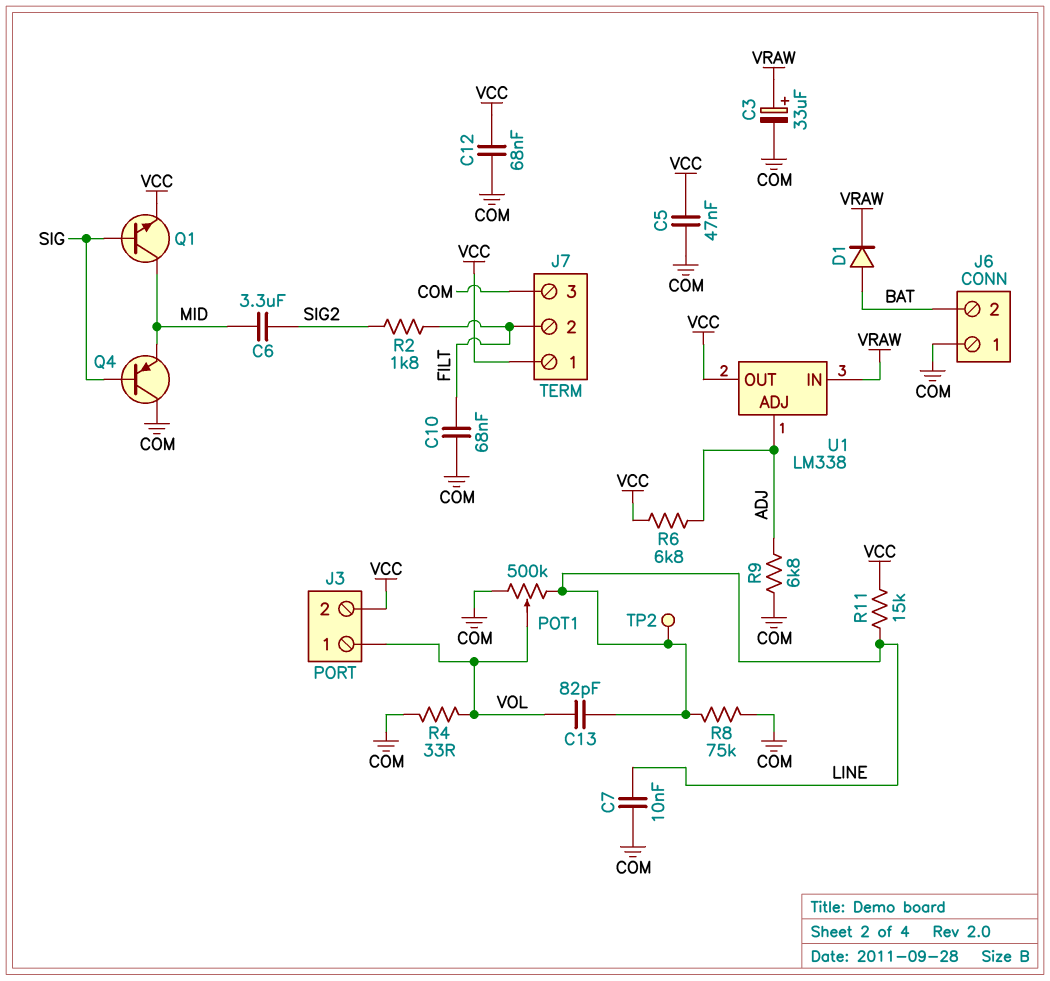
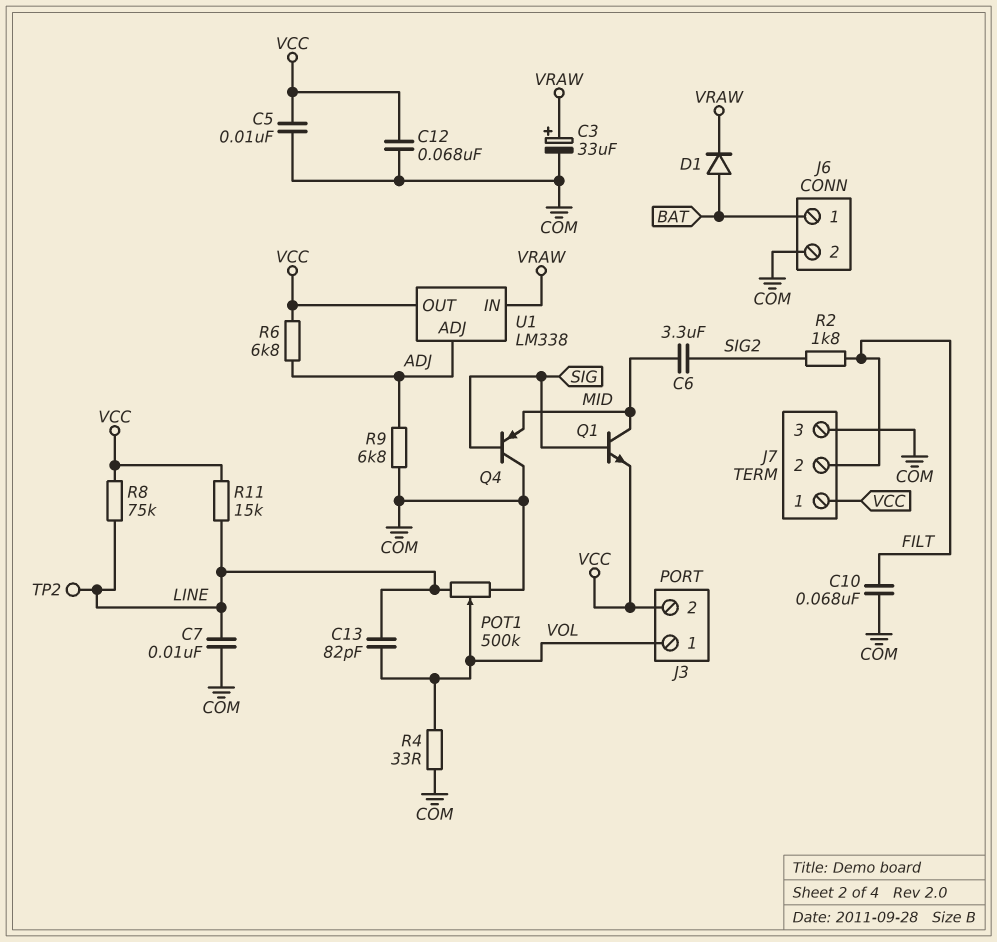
C5: 47nF (COM, VCC) -> 10nF (COM, VCC)
J6 pin 1: COM -> BAT
J6 pin 2: BAT -> COM
R8: 75k (COM, LINE) -> 75k (LINE, VCC)

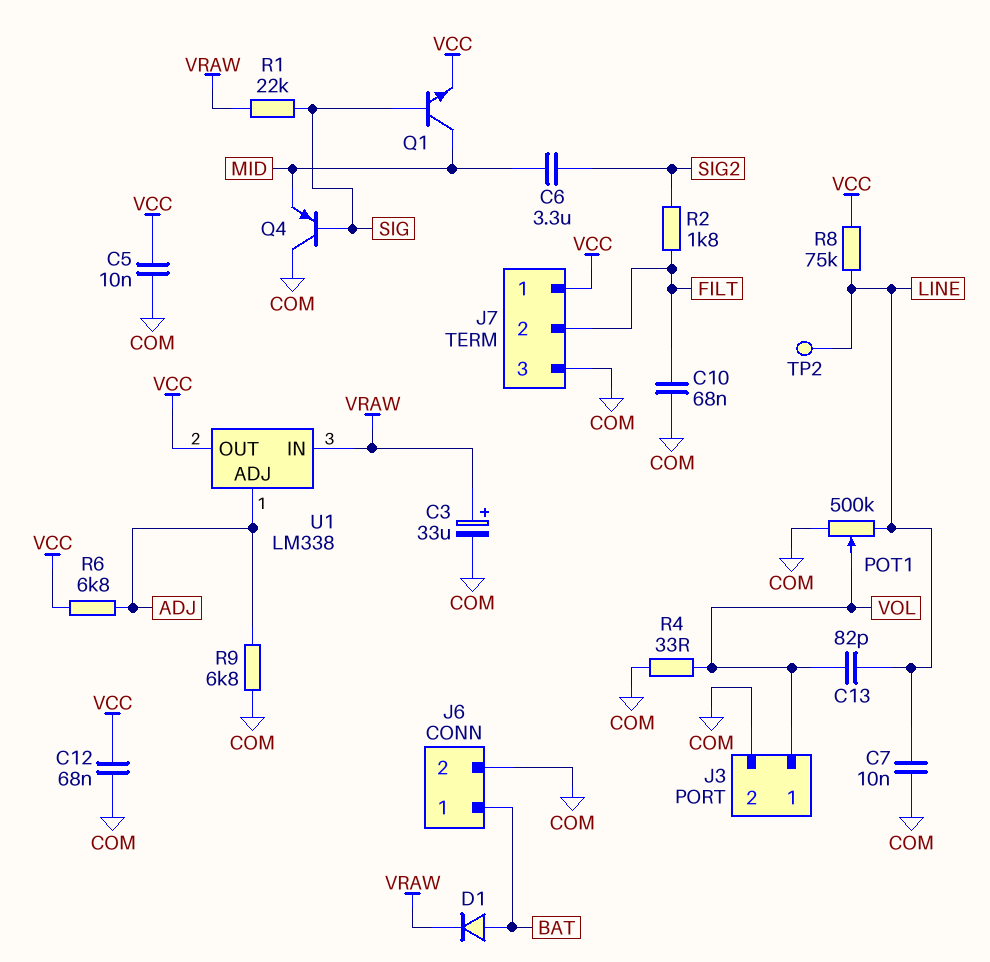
J3 pin 2: VCC -> COM
R1: none -> 22k (SIG, VRAW)
R11: 15k (LINE, VCC) -> none

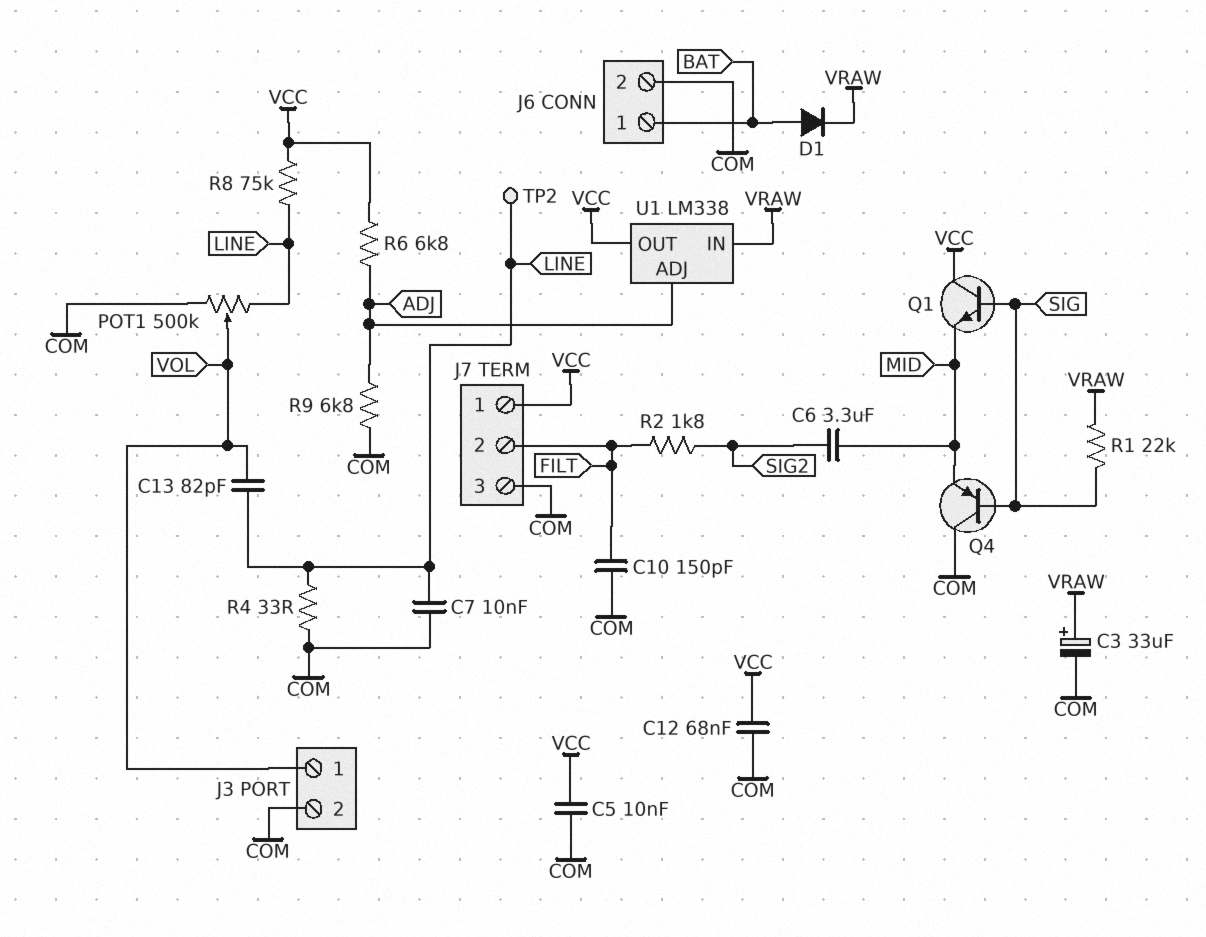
C10: 68nF (COM, FILT) -> 150pF (COM, FILT)
Q1: NPN (B SIG, C MID, E VCC) -> NPN (B SIG, C VCC, E MID)
R4: 33 (COM, VOL) -> 33 (COM, LINE)

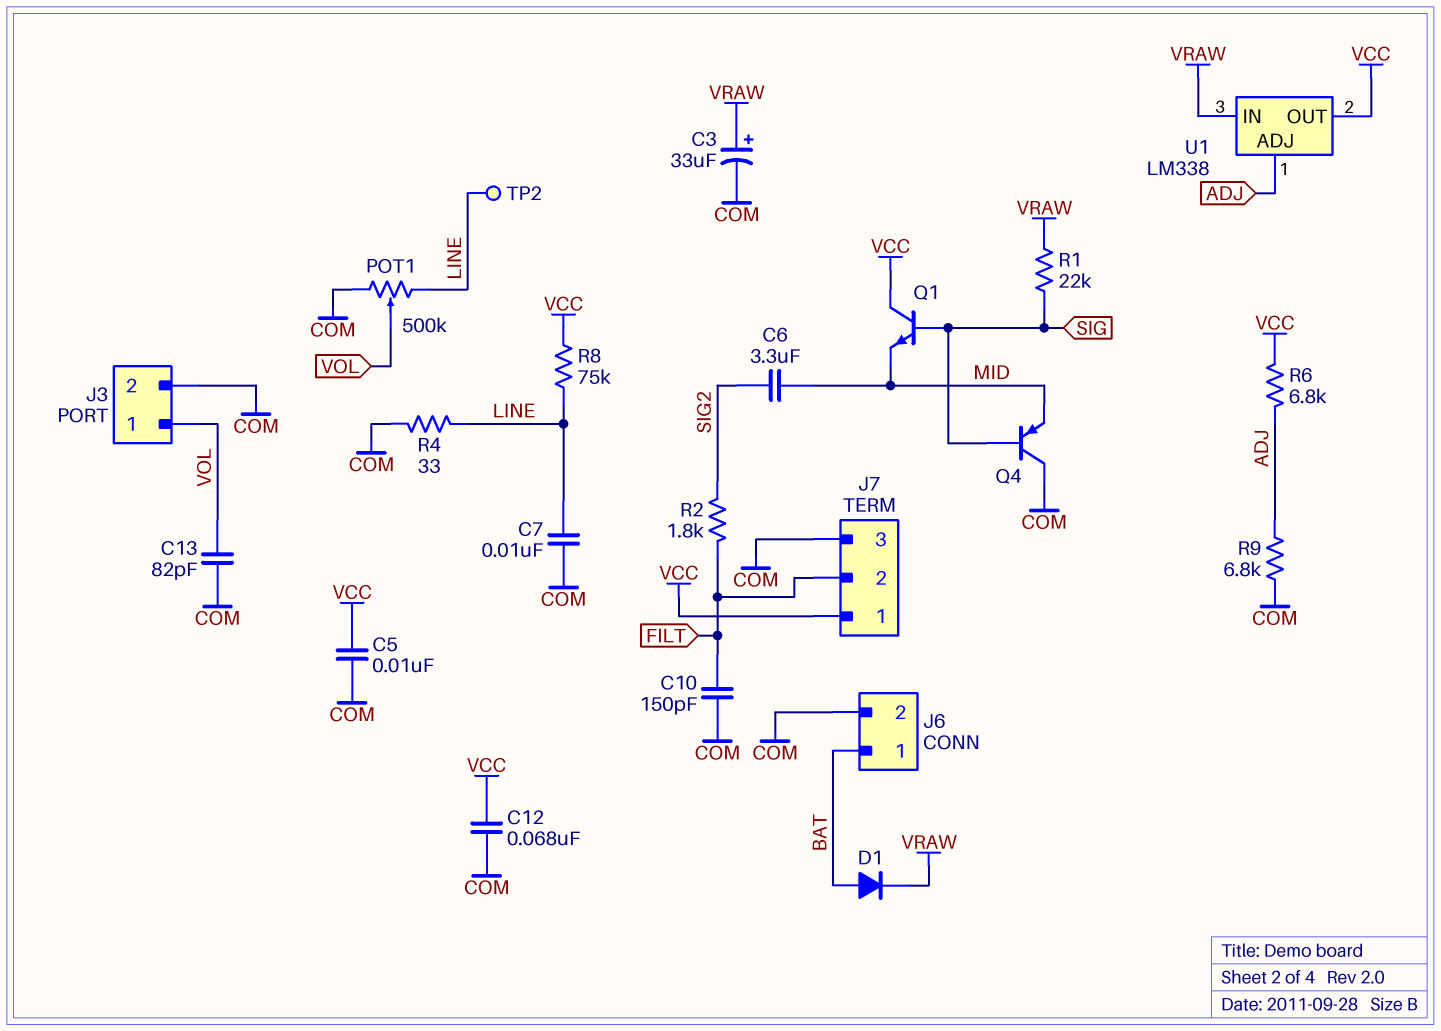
C13: 82pF (LINE, VOL) -> 82pF (COM, VOL)

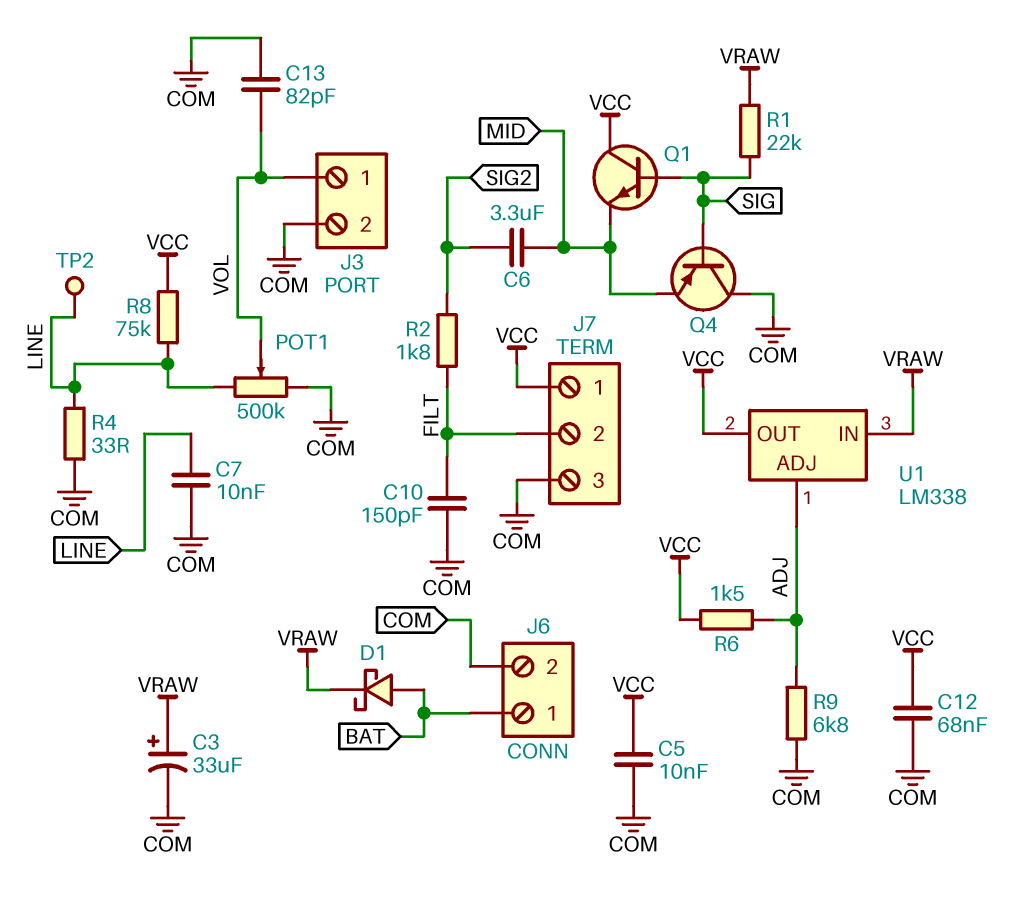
D1: diode (A BAT, K VRAW) -> schottky (A BAT, K VRAW)
R6: 6.8k (ADJ, VCC) -> 1.5k (ADJ, VCC)

